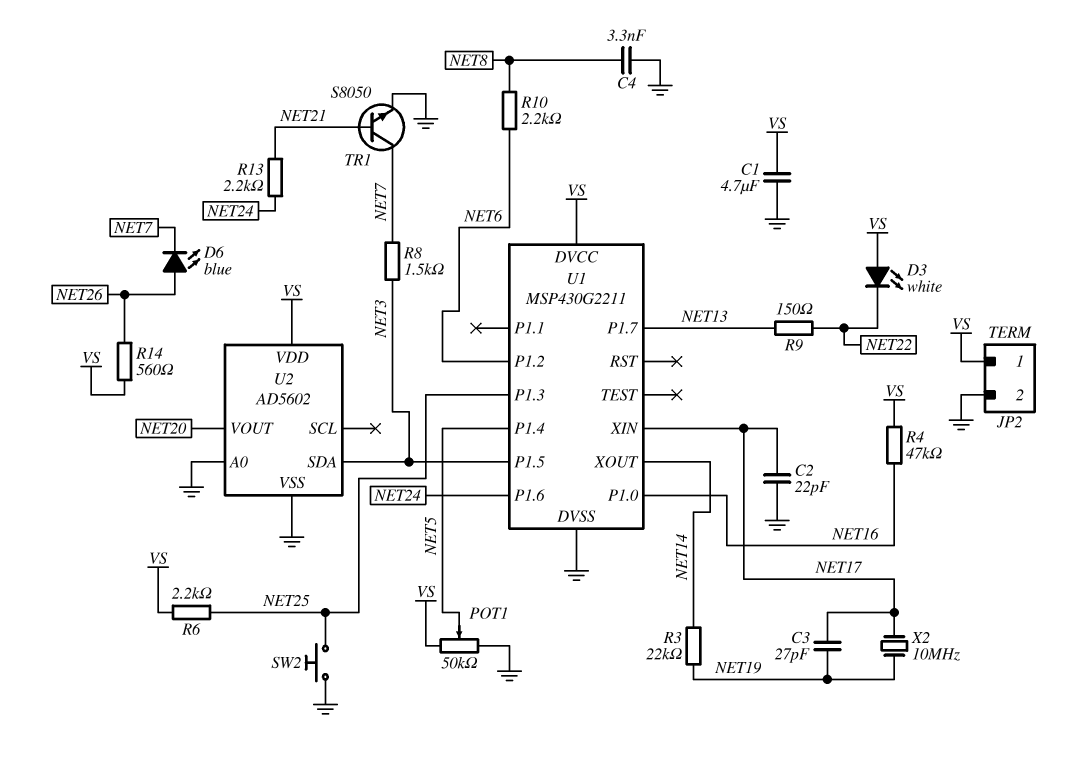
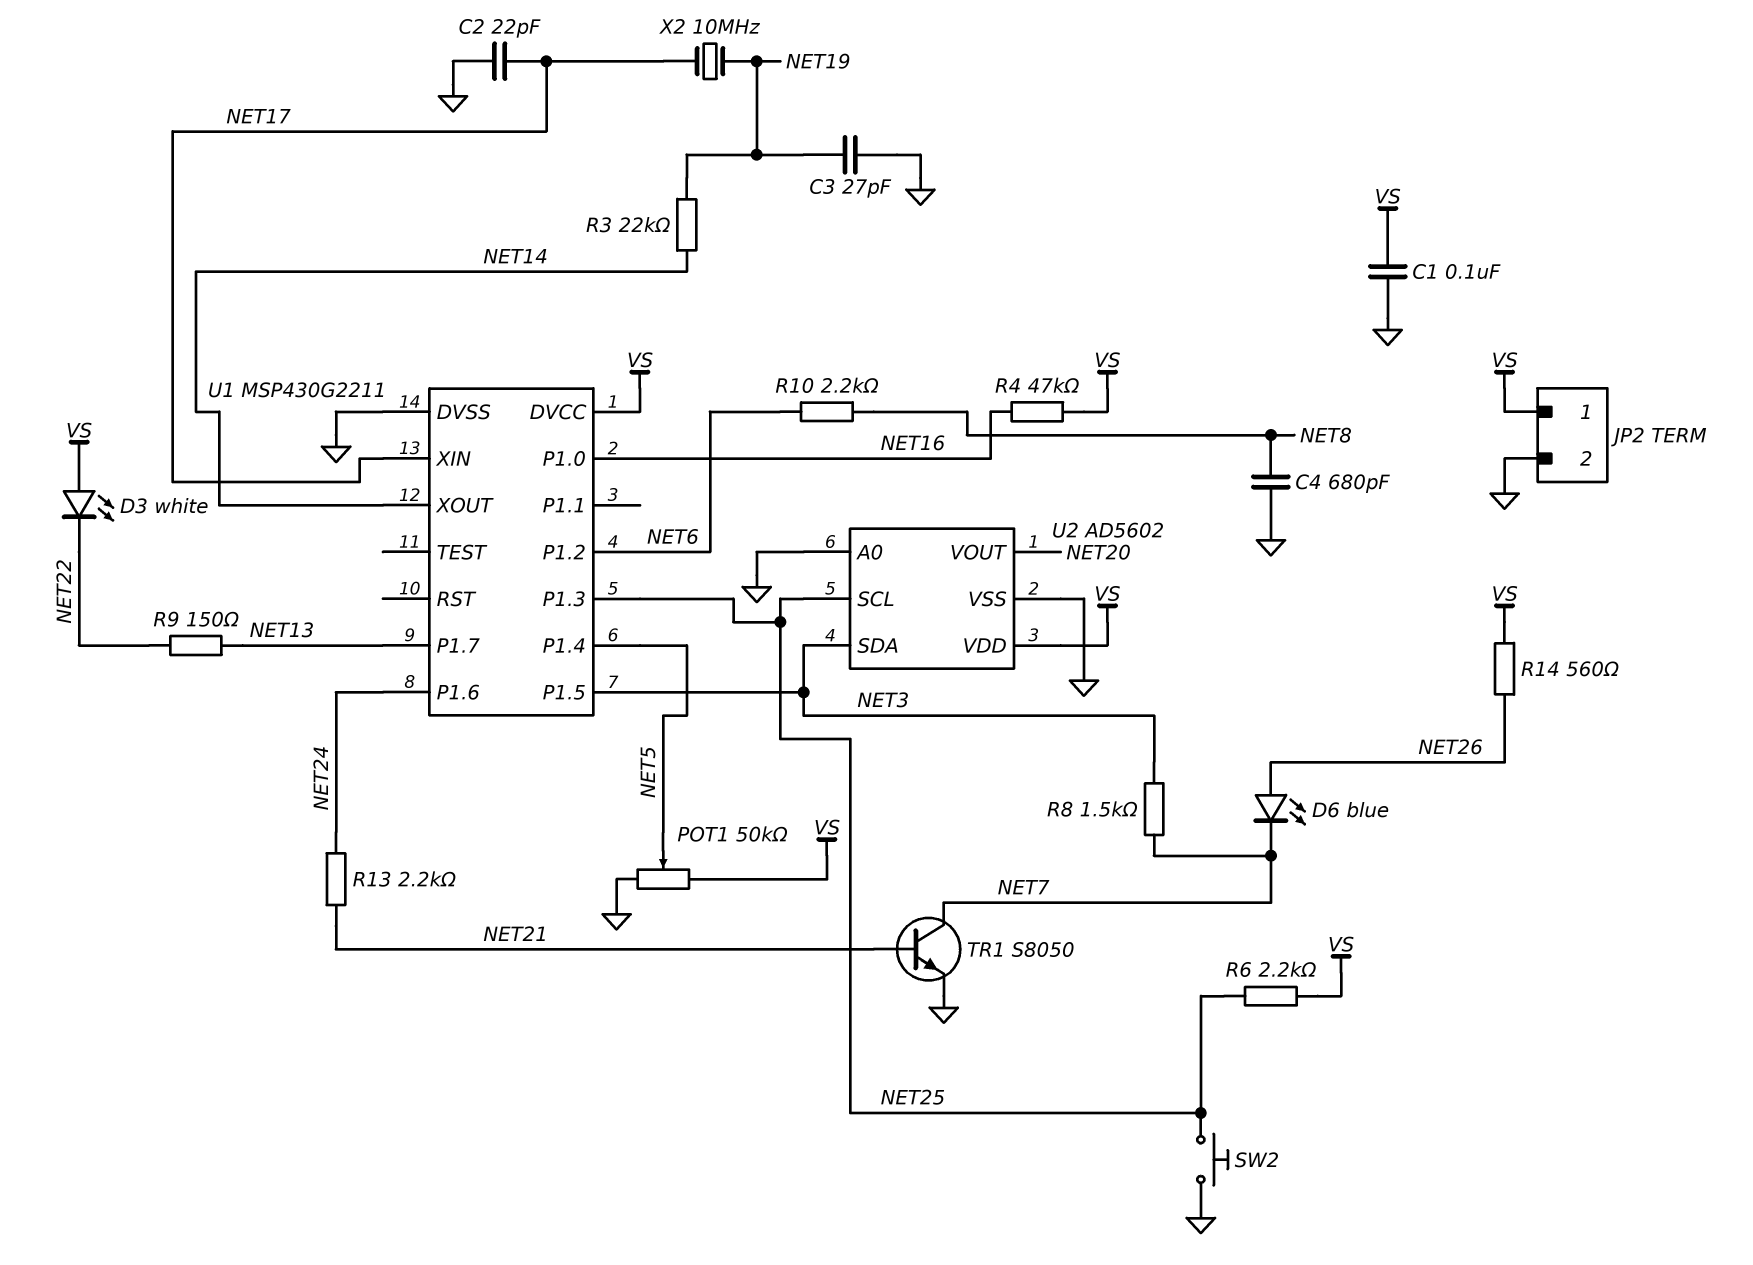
C1: 4.7uF (GND, VS) -> 100nF (GND, VS)
C3: 27pF (NET17, NET19) -> 27pF (GND, NET19)
C4: 3.3nF (GND, NET8) -> 680pF (GND, NET8)
U2 pin SCL: none -> NET25

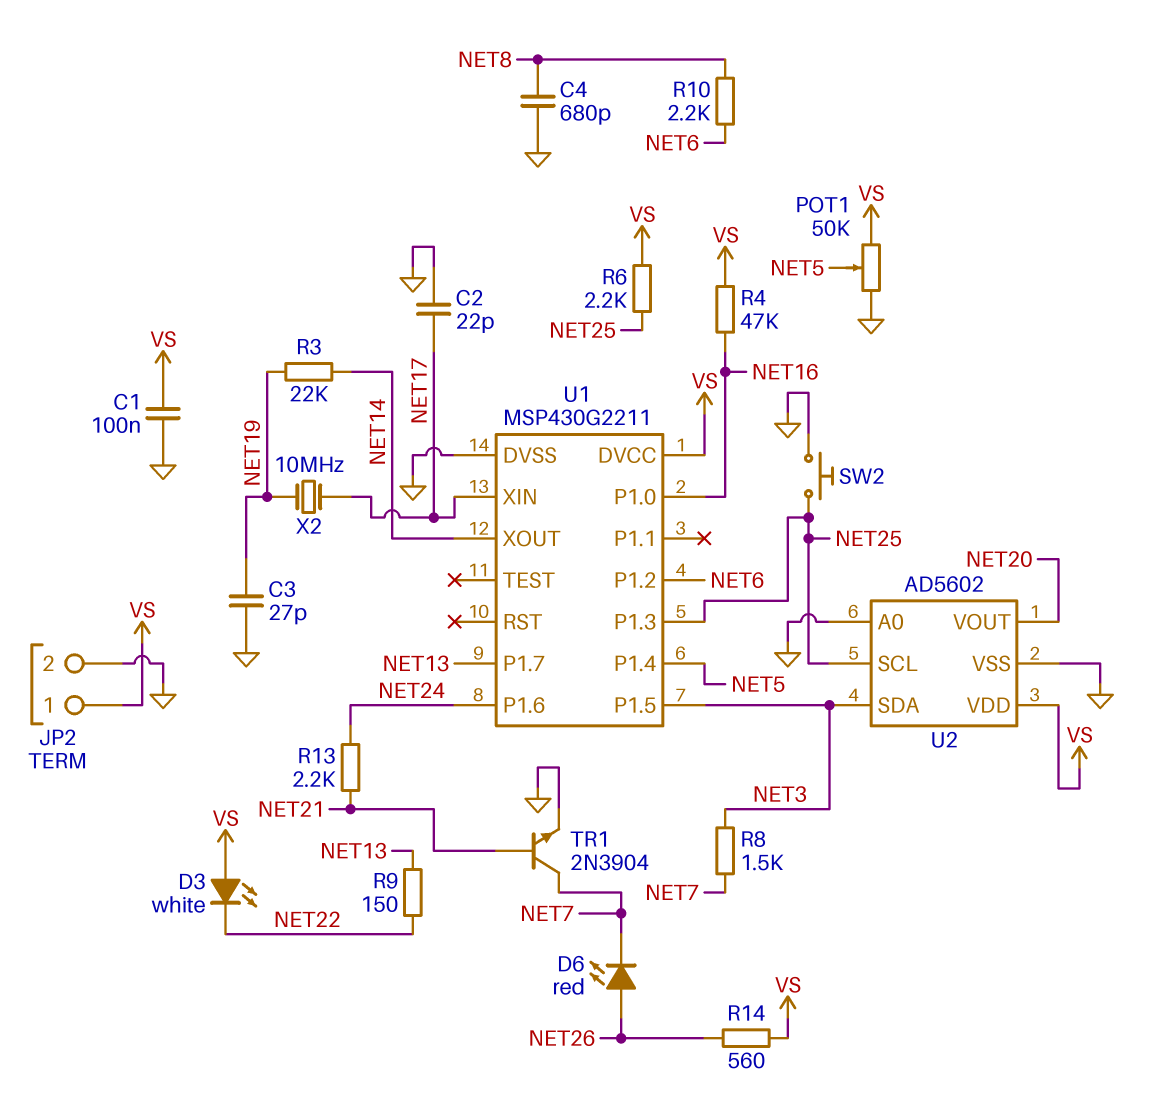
D6: LED blue (A NET26, K NET7) -> LED red (A NET26, K NET7)
TR1: NPN S8050 (B NET21, C NET7, E GND) -> NPN 2N3904 (B NET21, C NET7, E GND)

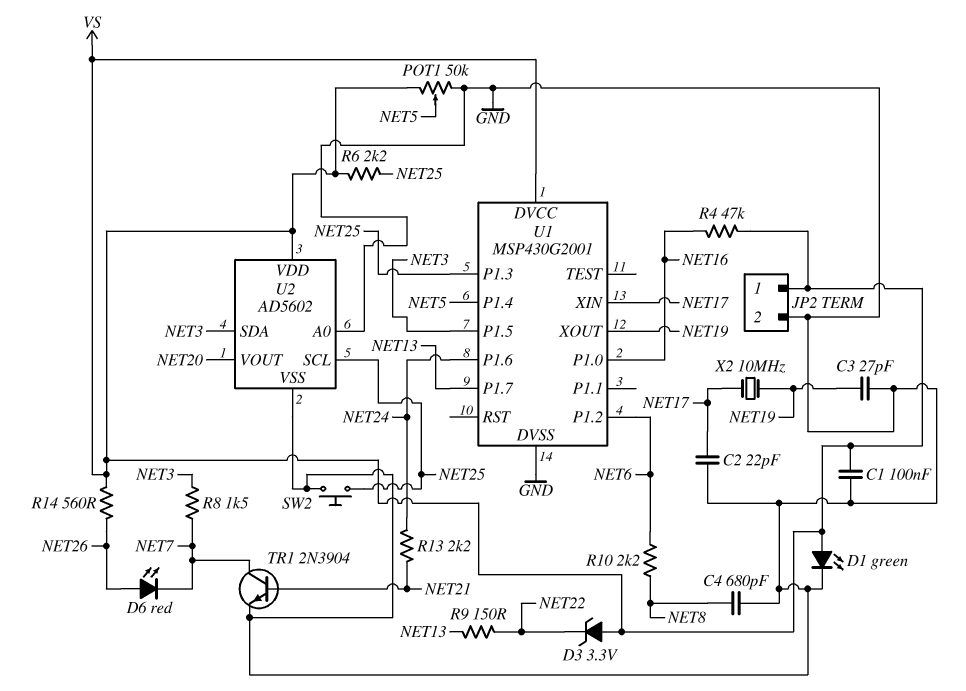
D1: none -> LED green (A VS, K GND)
D3: LED white (A VS, K NET22) -> zener 3.3V (A VS, K NET22)
R3: 22k (NET14, NET19) -> none
U1: MSP430G2211 -> MSP430G2001
U1 pin XOUT: NET14 -> NET19

